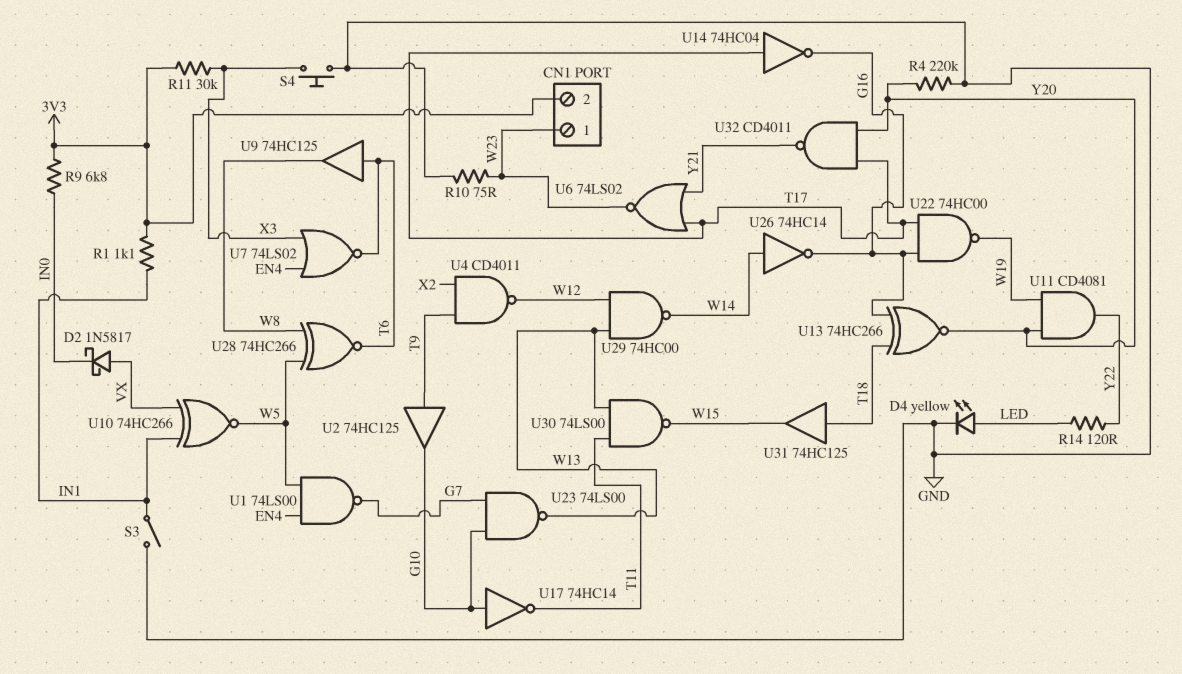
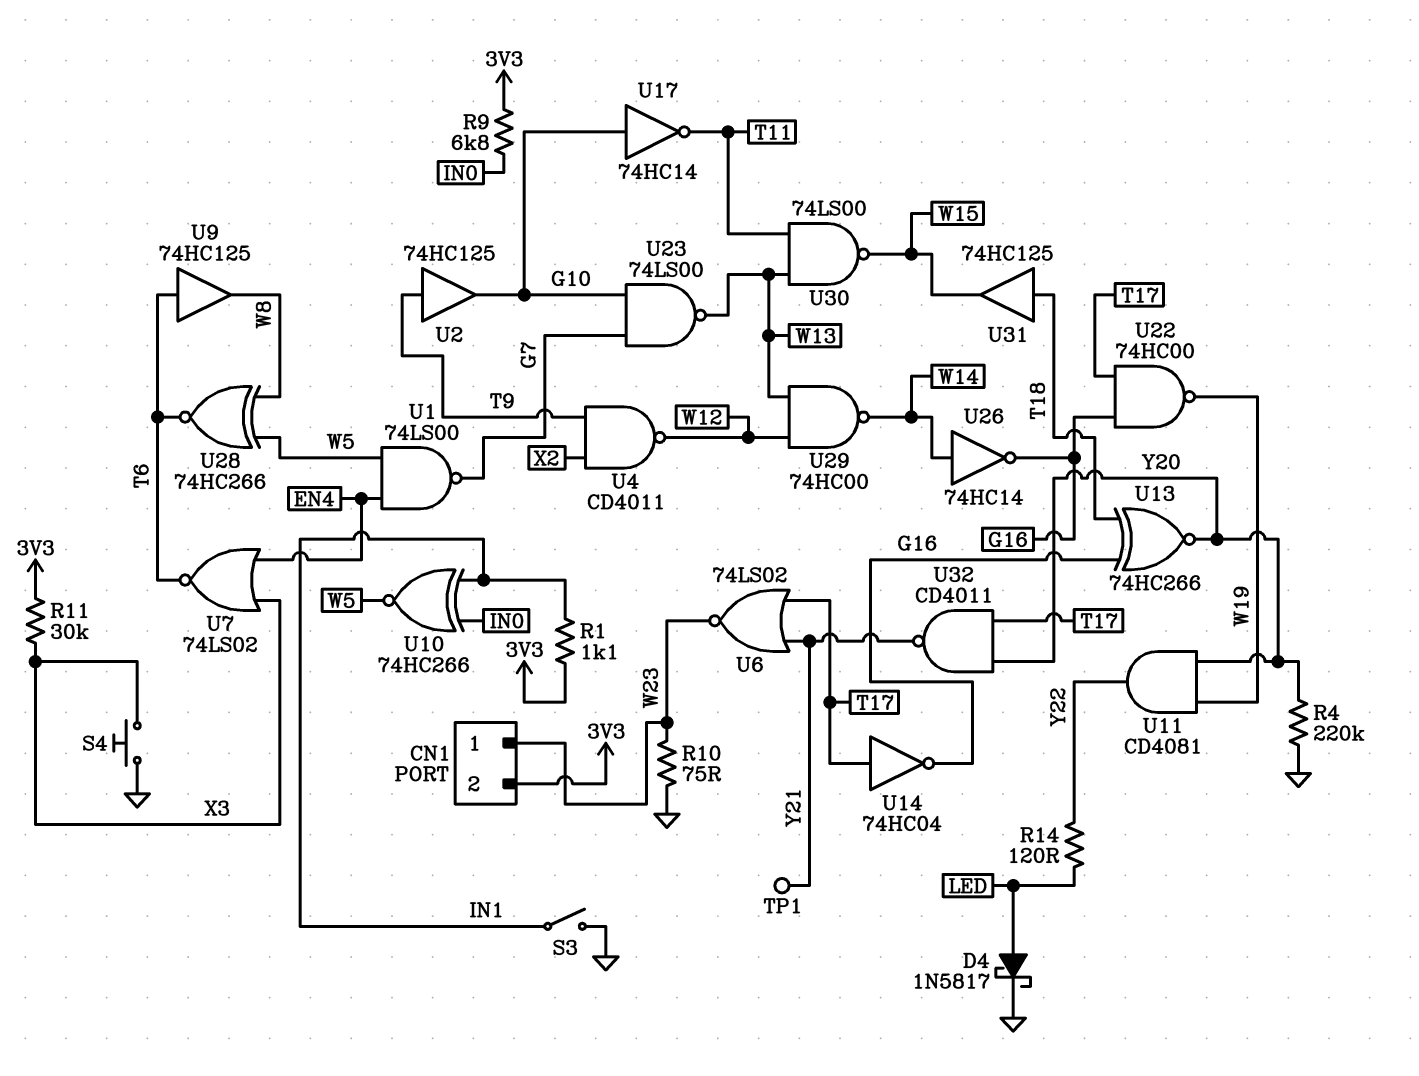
D2: schottky 1N5817 (A VX, K IN0) -> none
D4: LED yellow (A LED, K GND) -> schottky 1N5817 (A LED, K GND)
TP1: none -> test point (Y21)
U10: XNOR 74HC266 (in IN1, in VX, out W5) -> XNOR 74HC266 (in IN0, in IN1, out W5)

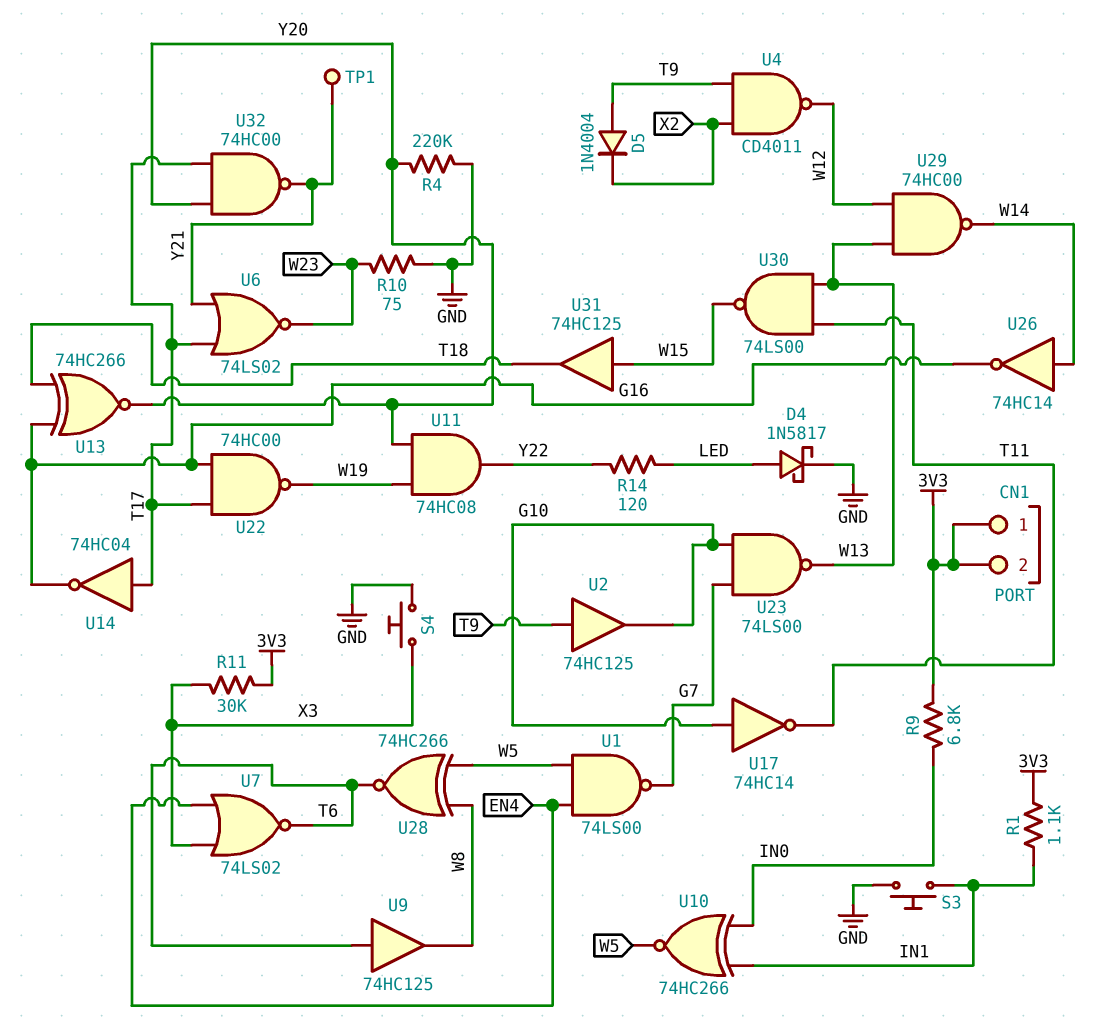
CN1 pin 1: W23 -> 3V3
D5: none -> diode 1N4004 (A T9, K X2)
S3: switch (GND, IN1) -> button (GND, IN1)
U11: AND CD4081 (in W19, in Y20, out Y22) -> AND 74HC08 (in W19, in Y20, out Y22)
U31: buffer 74HC125 (in T18, out W15) -> buffer 74HC125 (in W15, out T18)
U32: NAND CD4011 (in T17, in Y20, out Y21) -> NAND 74HC00 (in T17, in Y20, out Y21)

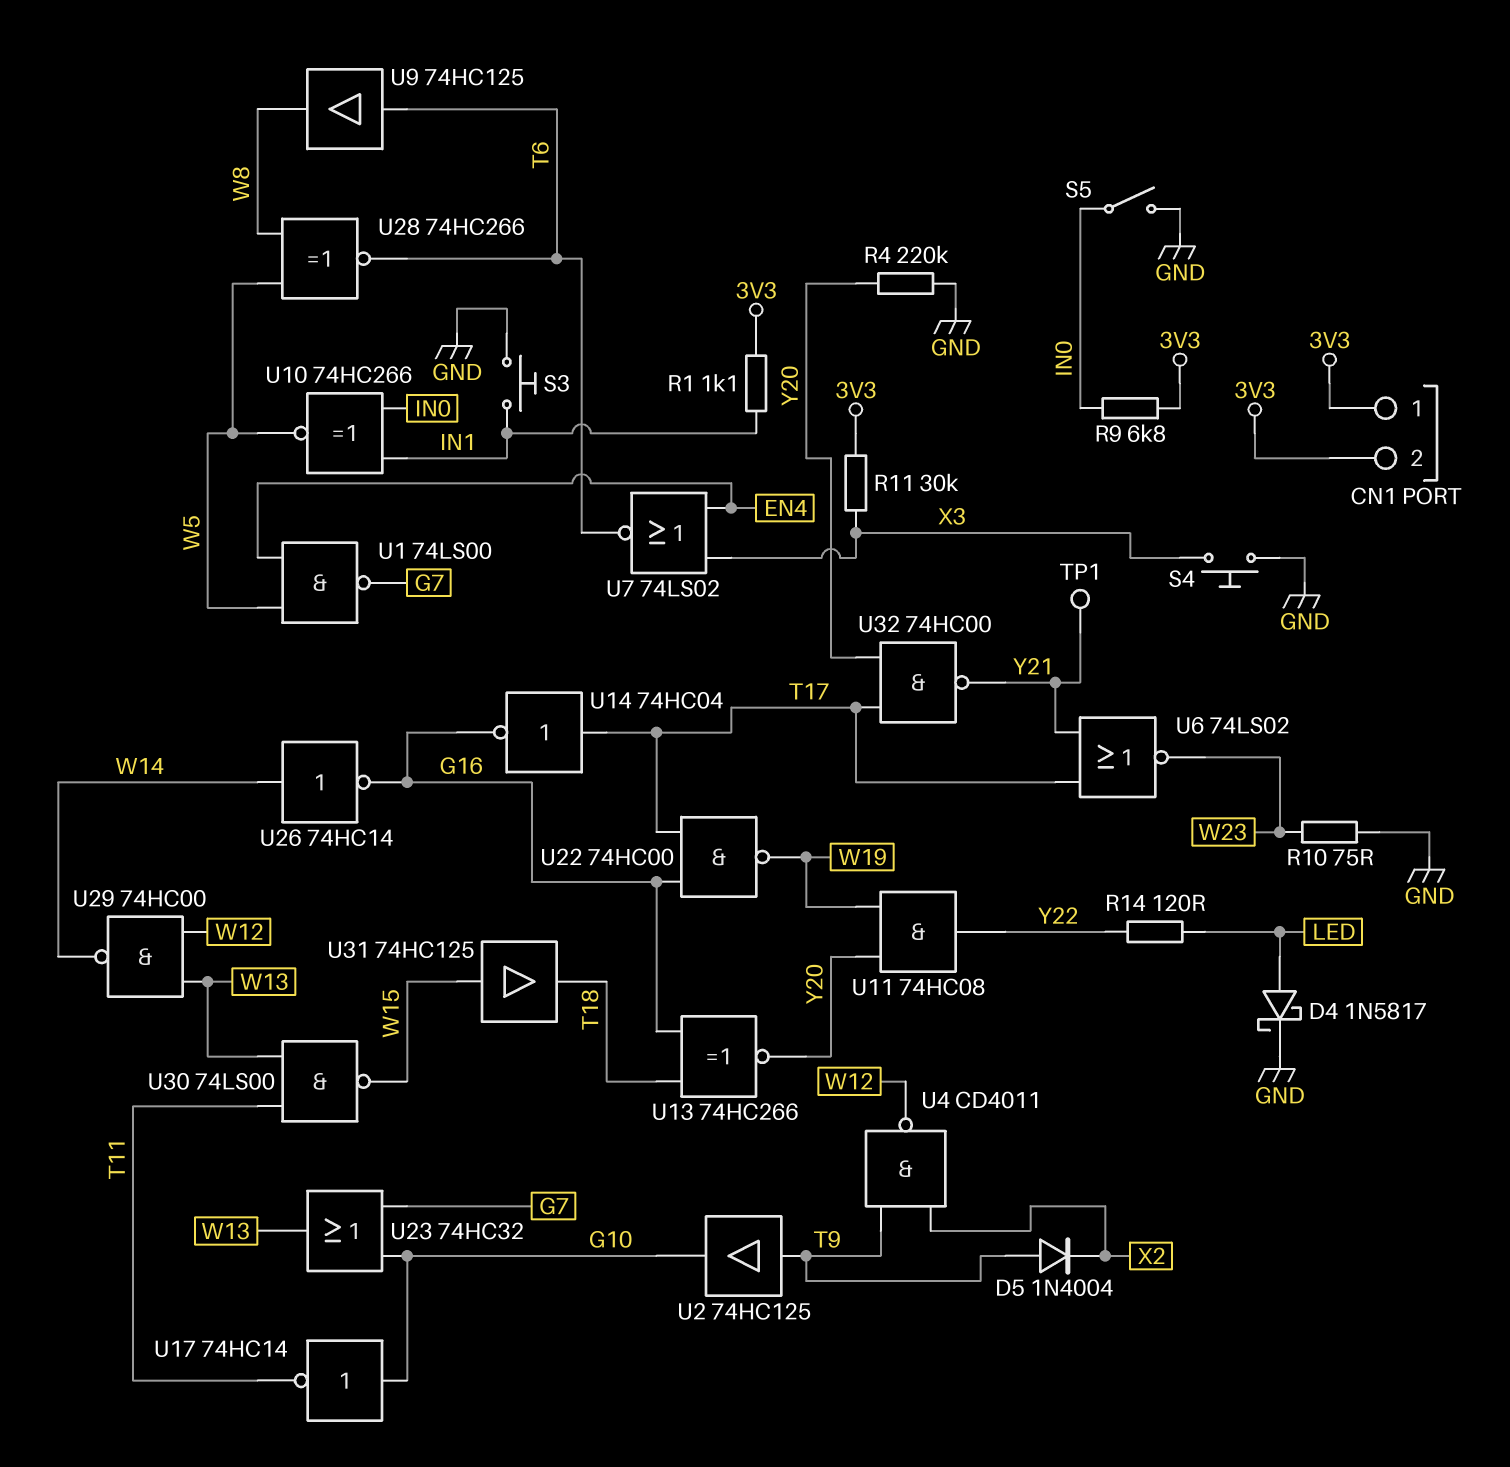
S5: none -> switch (GND, IN0)
U23: NAND 74LS00 (in G7, in G10, out W13) -> OR 74HC32 (in G7, in G10, out W13)

